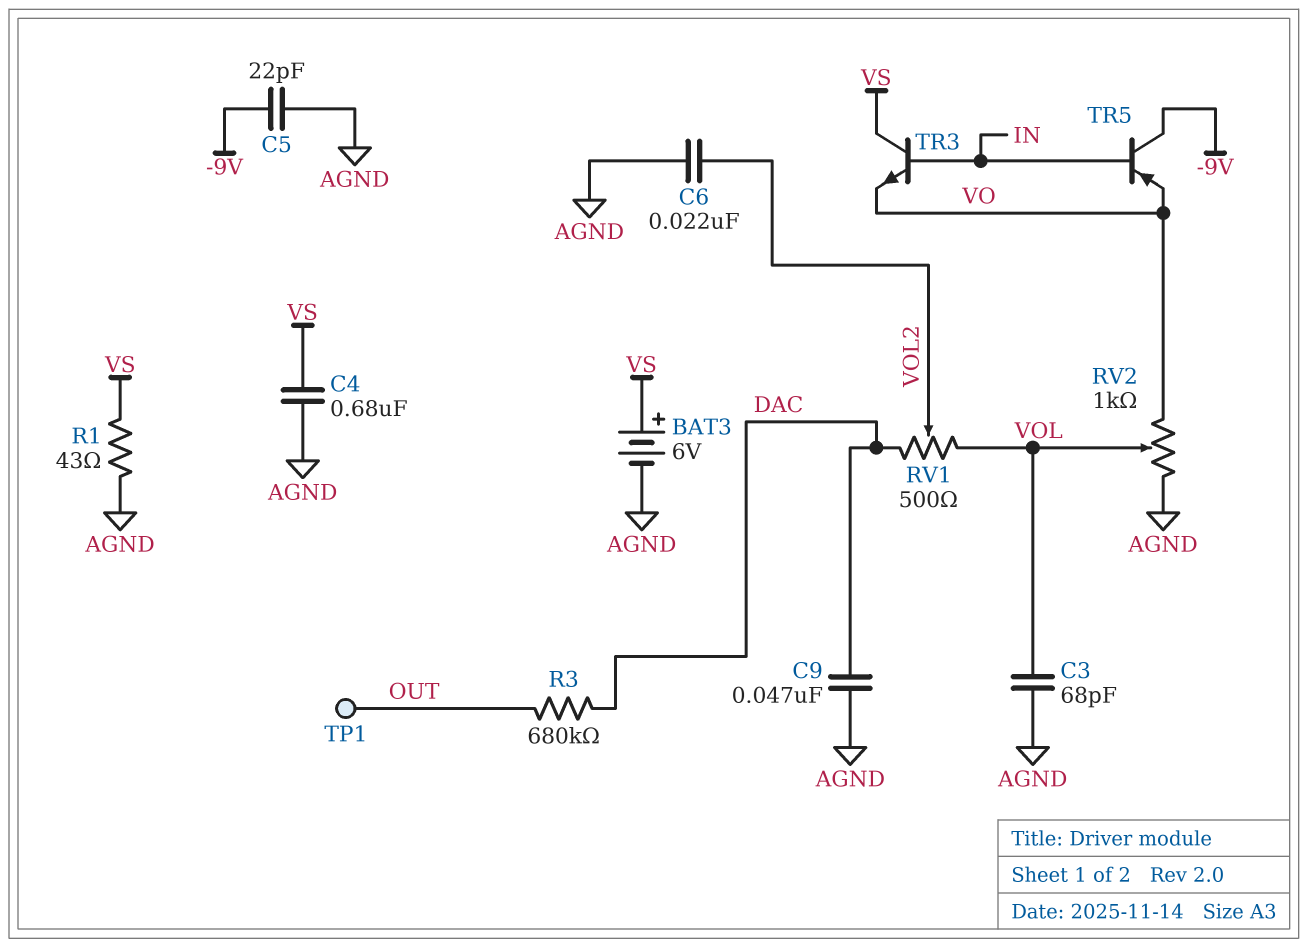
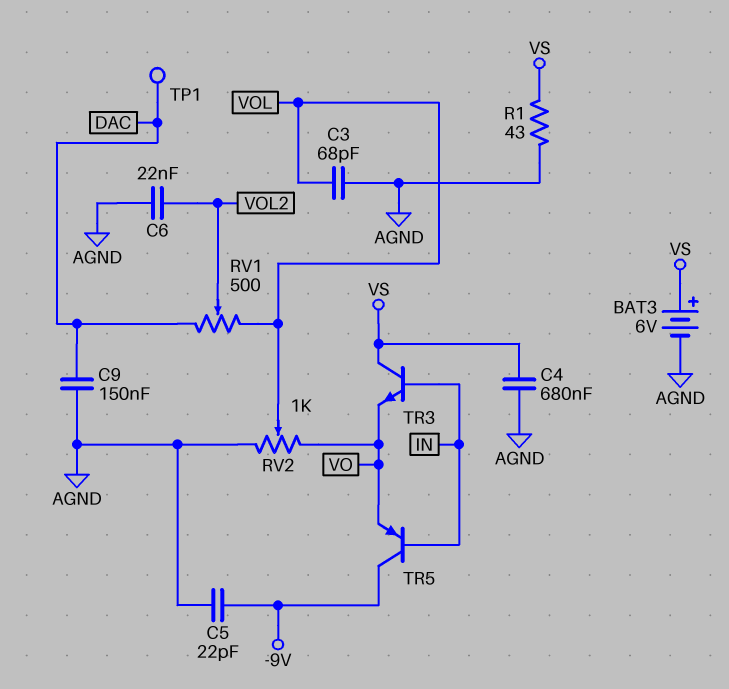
C9: 47nF (AGND, DAC) -> 150nF (AGND, DAC)
R3: 680k (DAC, OUT) -> none
TP1: test point (OUT) -> test point (DAC)

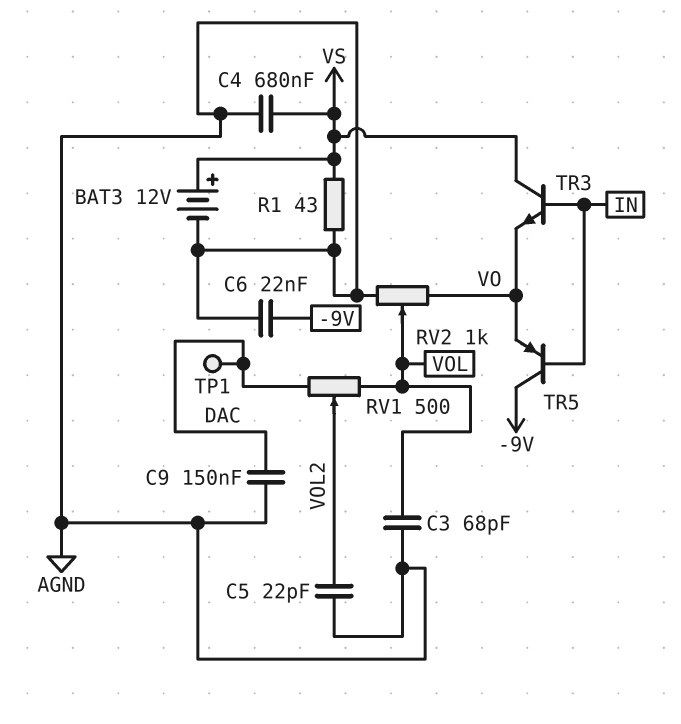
BAT3: 6V (plus VS, minus AGND) -> 12V (plus VS, minus AGND)
C5: 22pF (-9V, AGND) -> 22pF (AGND, VOL2)
C6: 22nF (AGND, VOL2) -> 22nF (-9V, AGND)

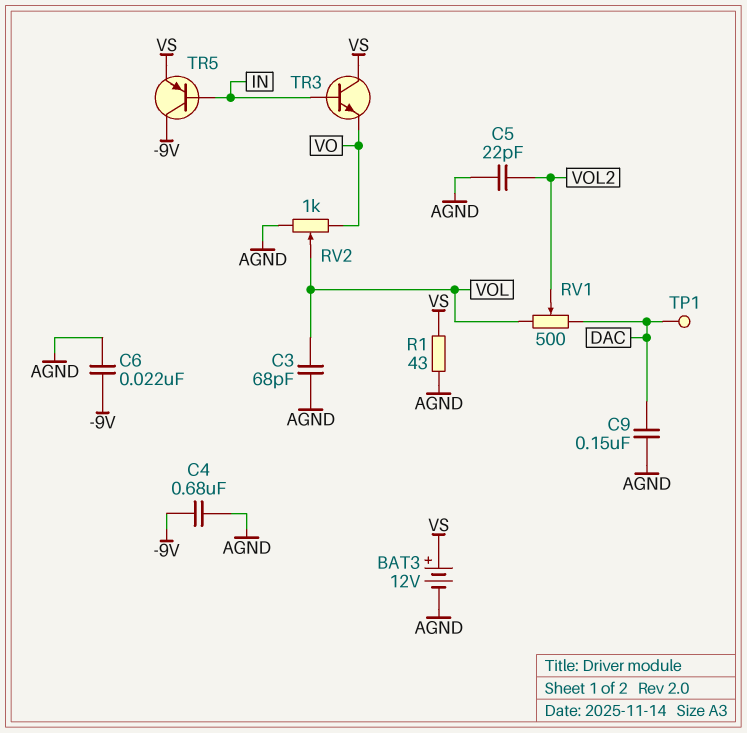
C4: 680nF (AGND, VS) -> 680nF (-9V, AGND)
TR5: PNP (B IN, C -9V, E VO) -> PNP (B IN, C -9V, E VS)

